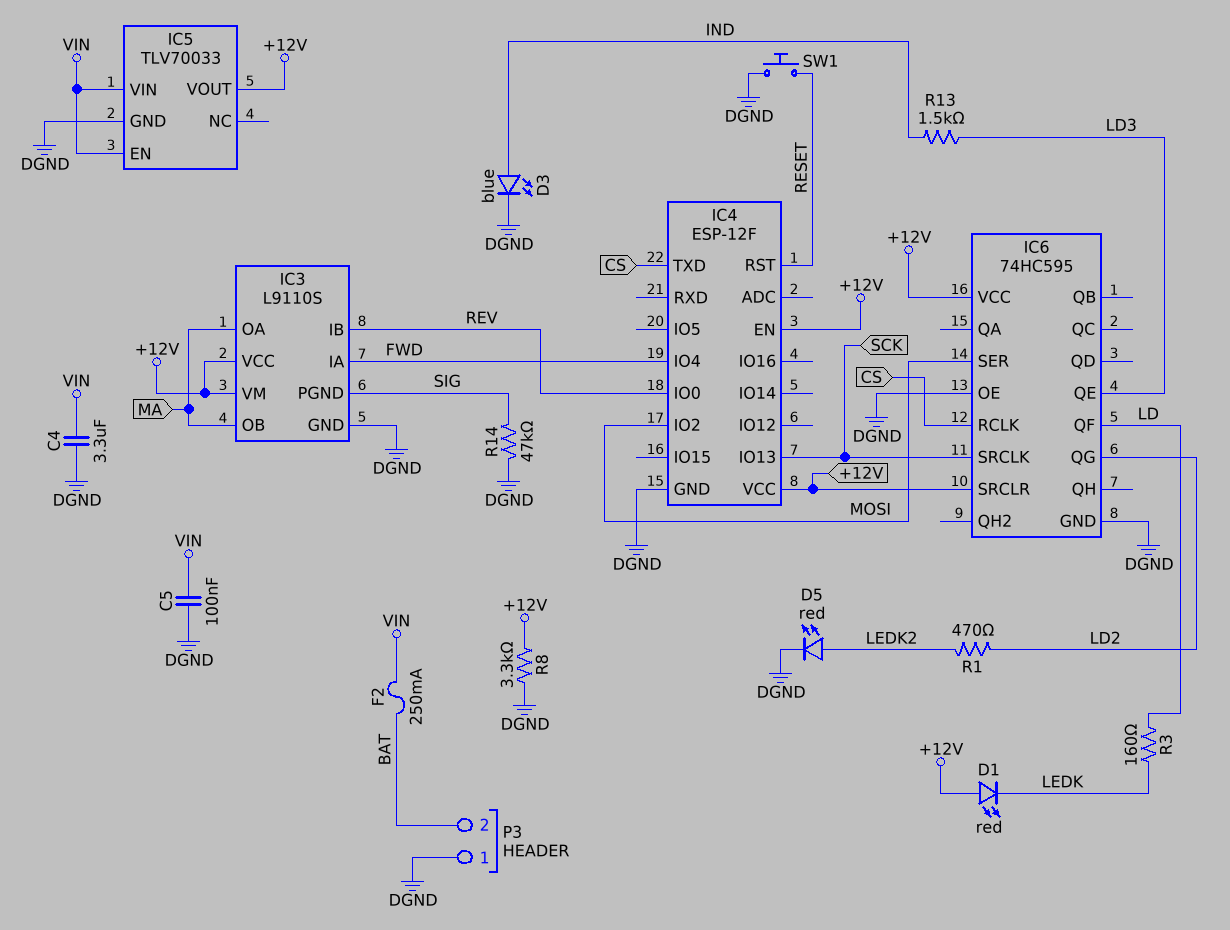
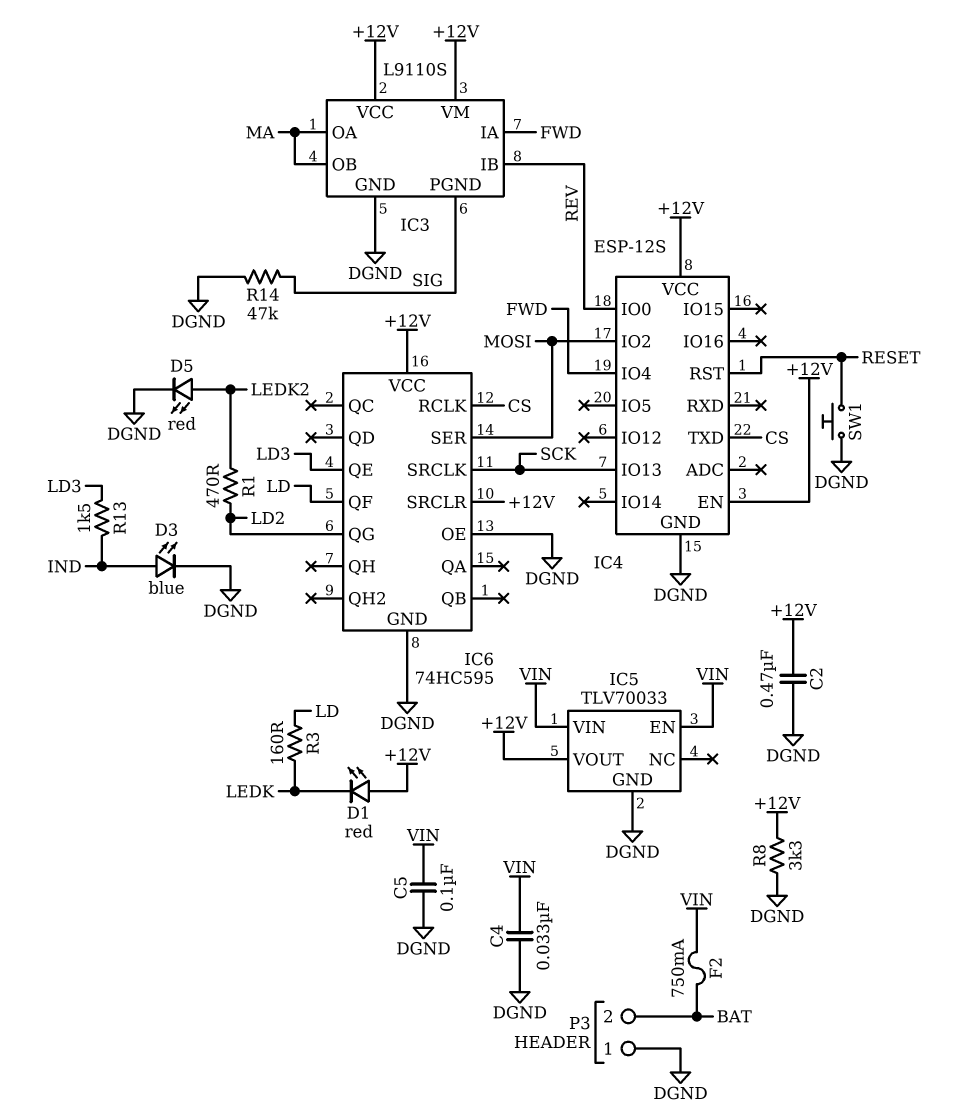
C2: none -> 470nF (+12V, DGND)
C4: 3.3uF (DGND, VIN) -> 33nF (DGND, VIN)
F2: 250mA (BAT, VIN) -> 750mA (BAT, VIN)
IC4: ESP-12F -> ESP-12S

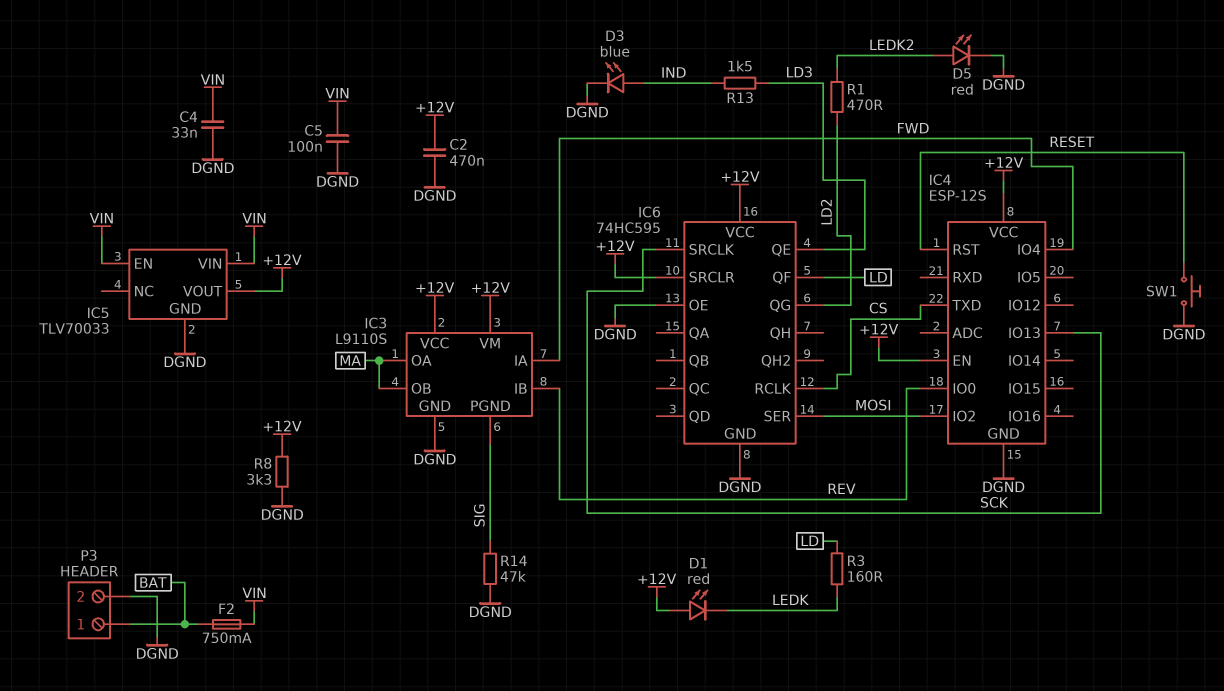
P3 pin 1: DGND -> BAT
P3 pin 2: BAT -> DGND

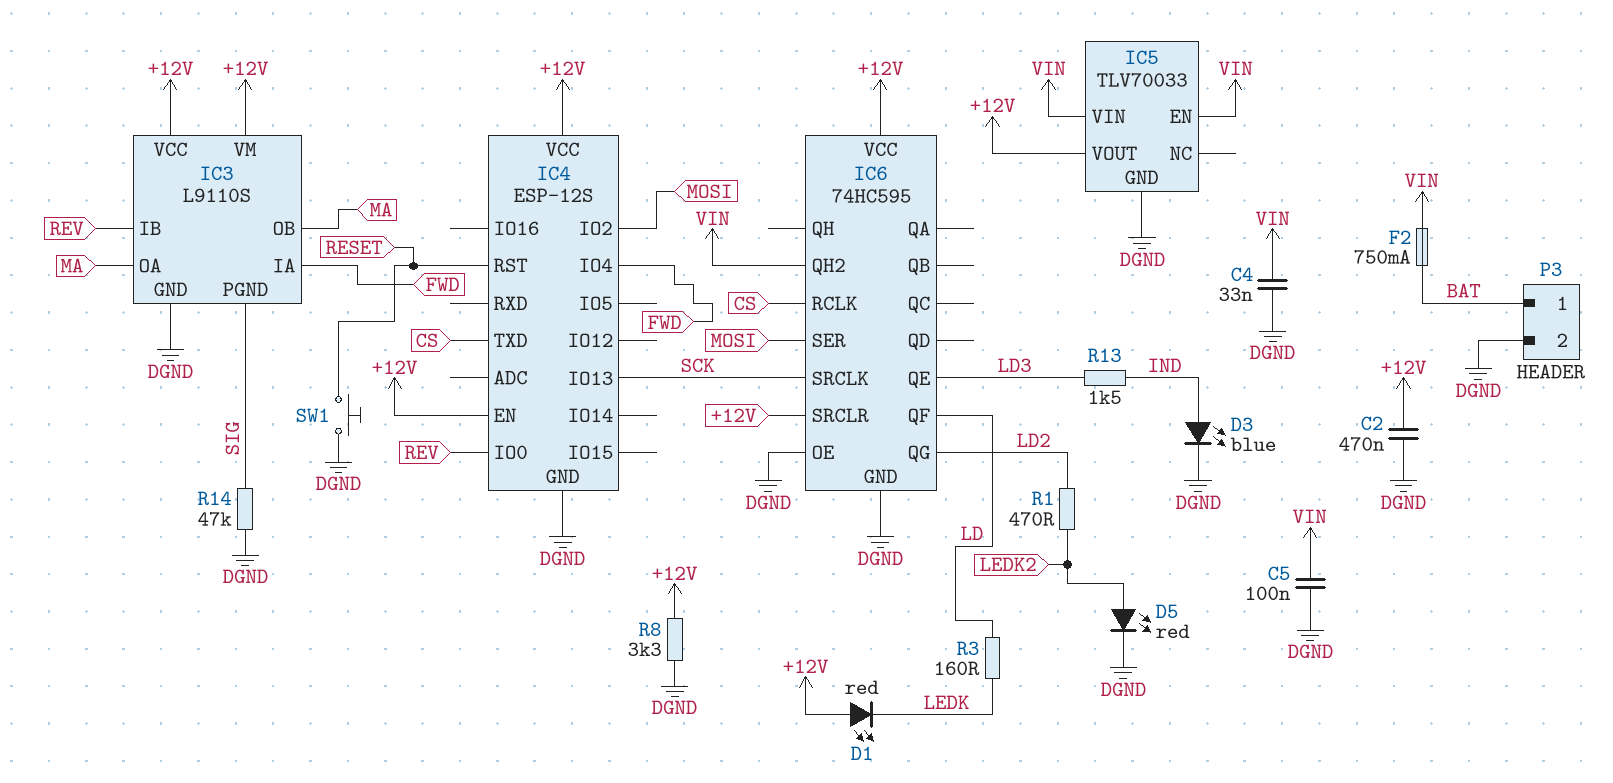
IC6 pin QH2: none -> VIN

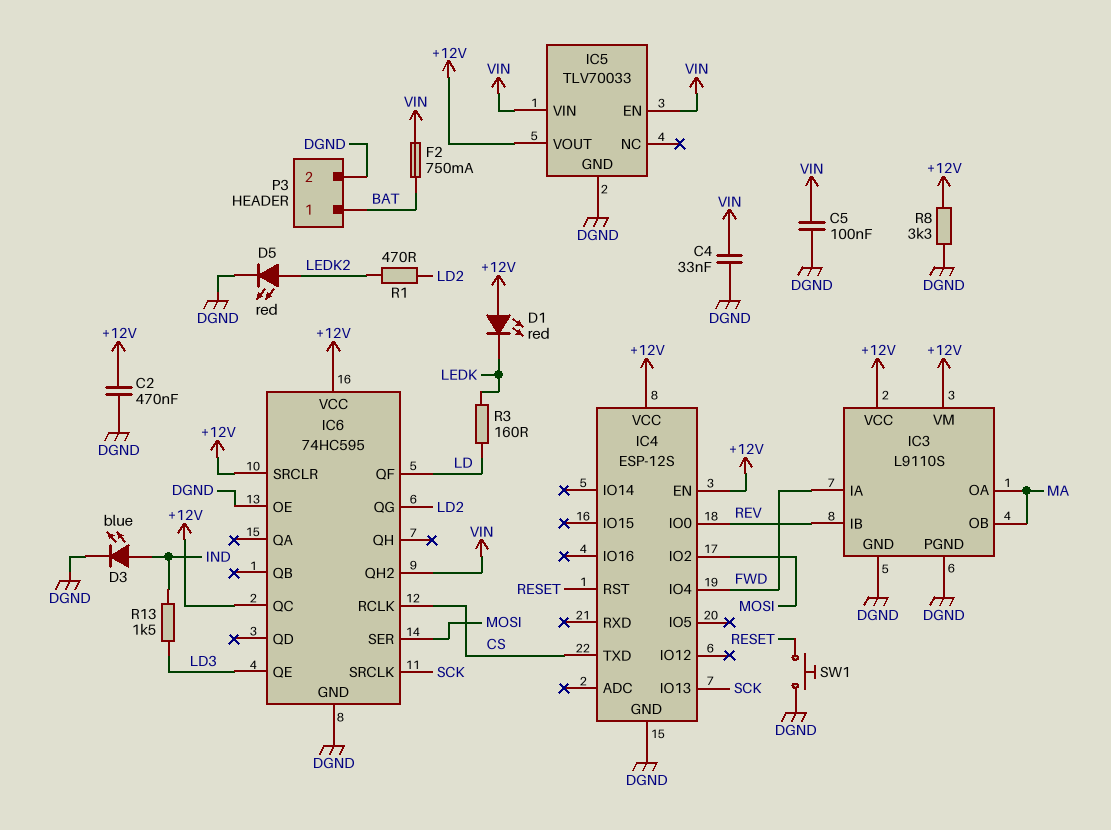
IC3 pin PGND: SIG -> DGND
IC6 pin QC: none -> +12V
R14: 47k (DGND, SIG) -> none

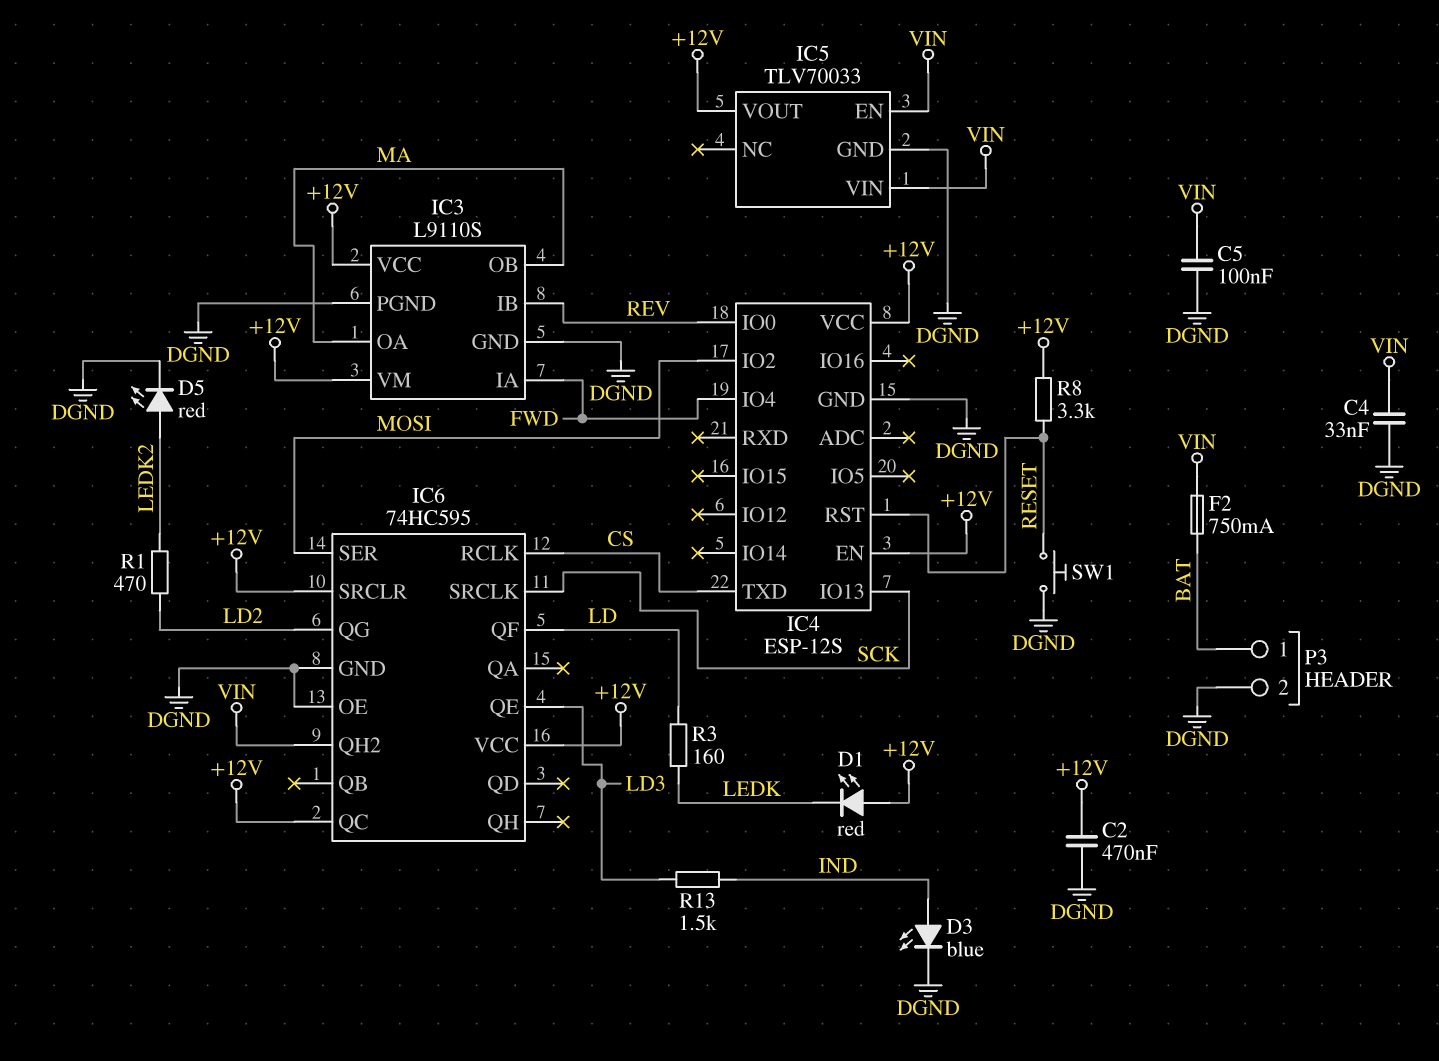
R8: 3.3k (+12V, DGND) -> 3.3k (+12V, RESET)

